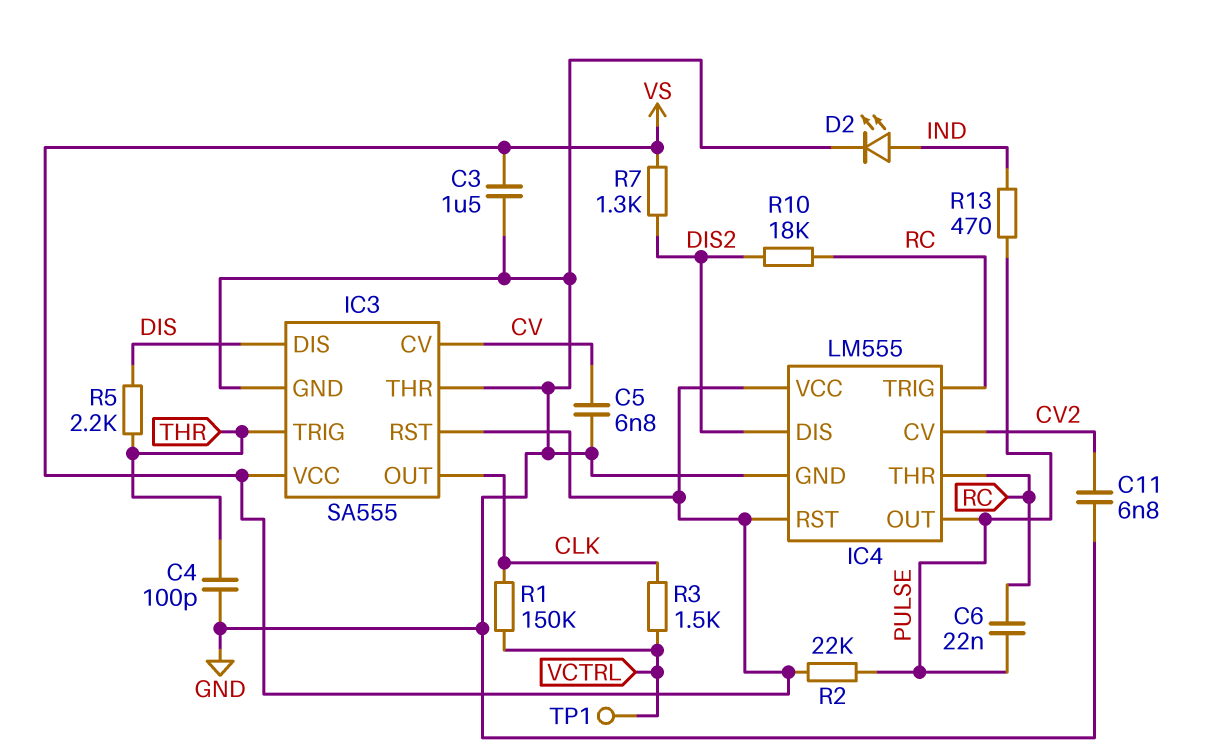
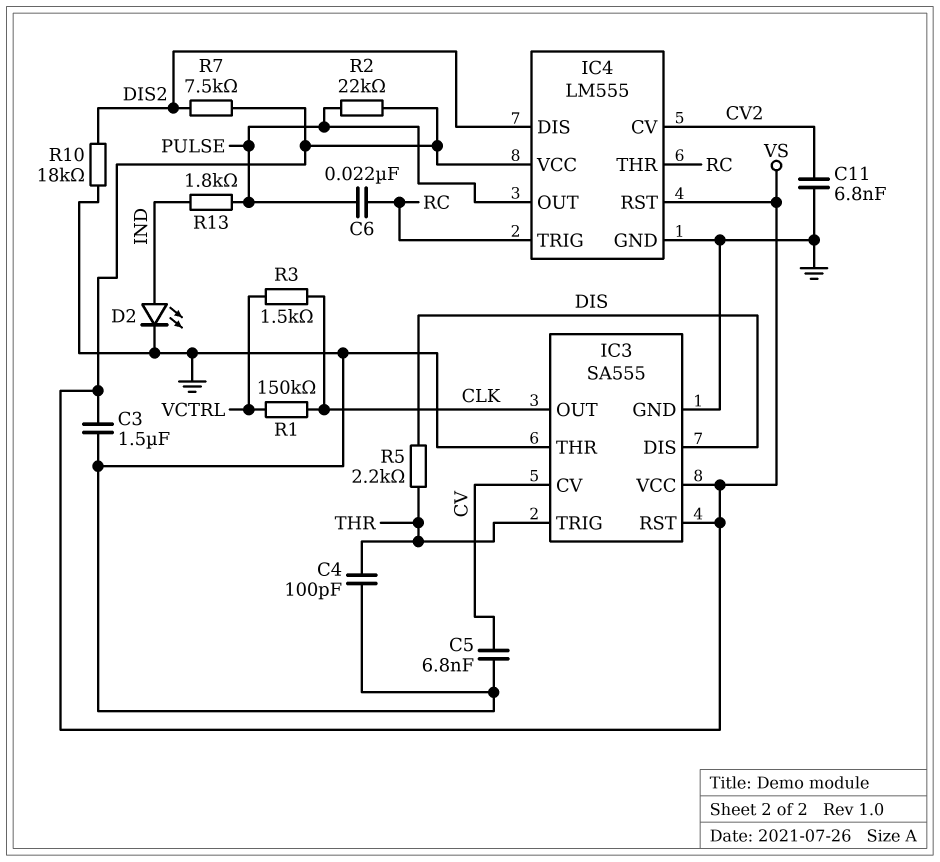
R7: 1.3k (DIS2, VS) -> 7.5k (DIS2, VS)
R10: 18k (DIS2, RC) -> 18k (DIS2, GND)
R13: 470 (IND, PULSE) -> 1.8k (IND, PULSE)
TP1: test point (VCTRL) -> none

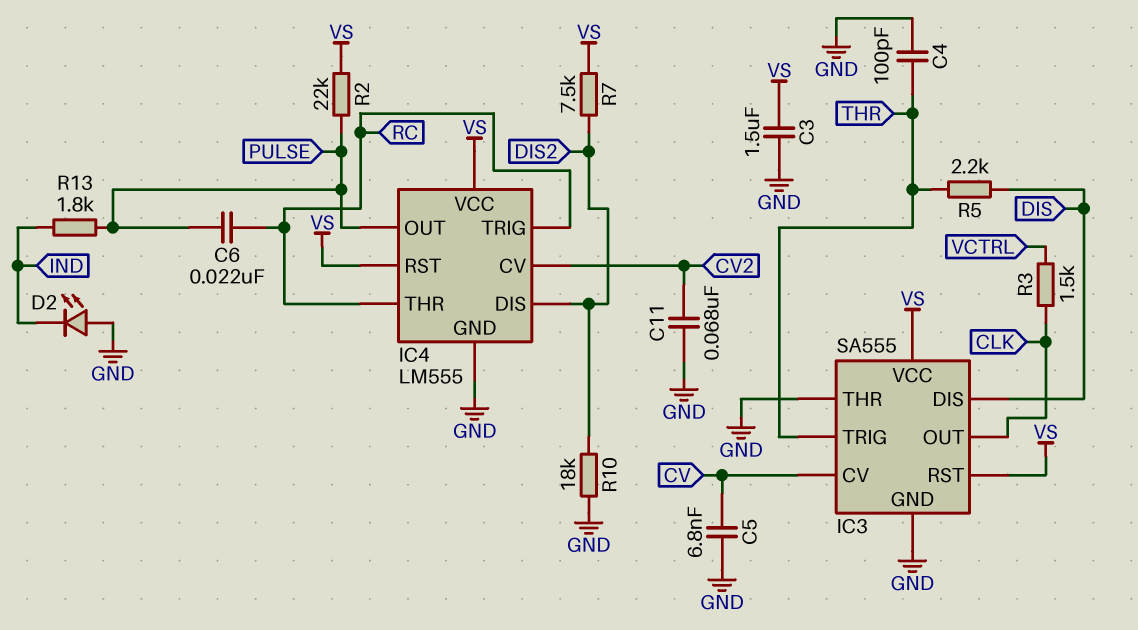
C11: 6.8nF (CV2, GND) -> 68nF (CV2, GND)
D2: LED (A IND, K GND) -> LED (A GND, K IND)
R1: 150k (CLK, VCTRL) -> none

